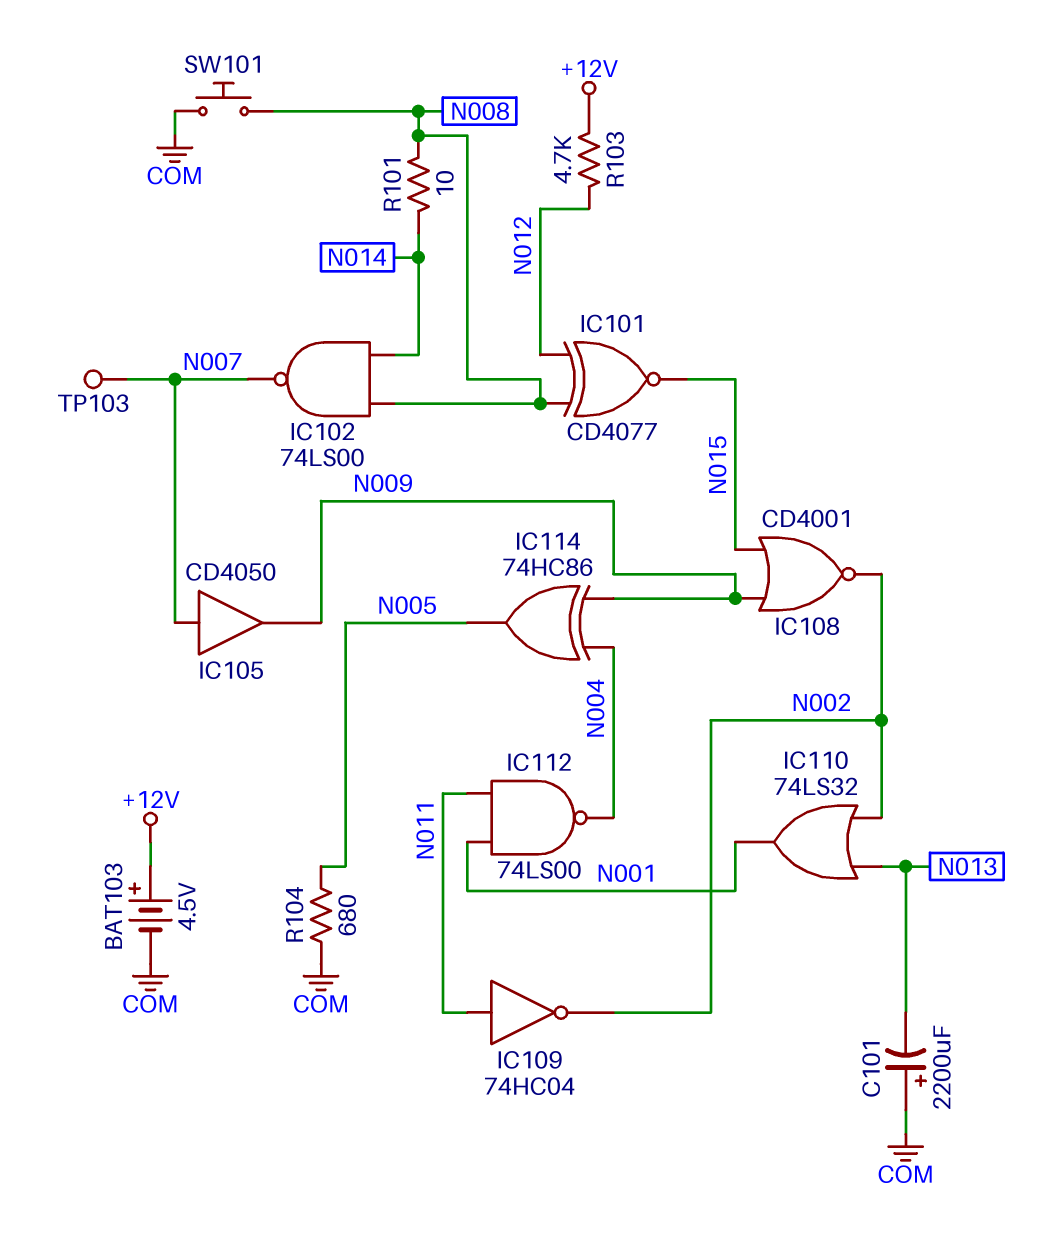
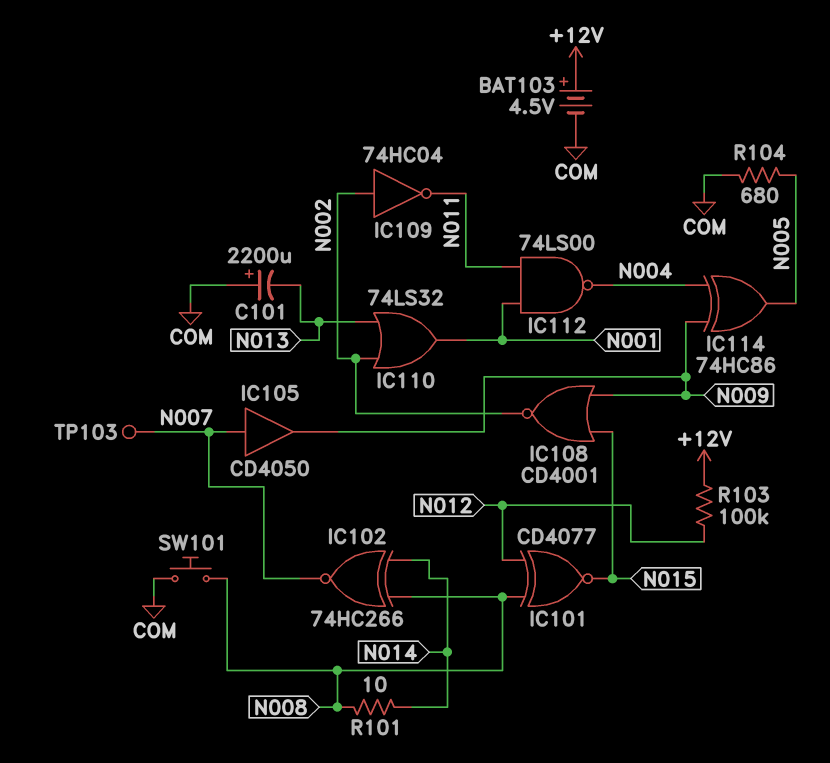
IC102: NAND 74LS00 (in N008, in N014, out N007) -> XNOR 74HC266 (in N008, in N014, out N007)
IC109: NOT 74HC04 (in N011, out N002) -> NOT 74HC04 (in N002, out N011)
R103: 4.7k (+12V, N012) -> 100k (+12V, N012)

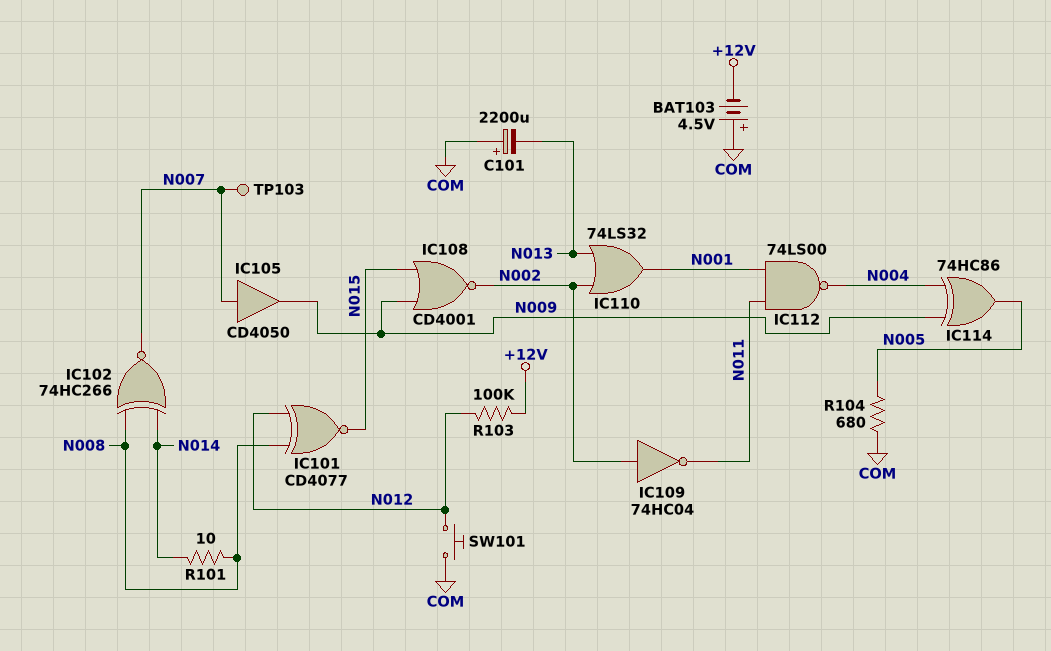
BAT103: 4.5V (plus +12V, minus COM) -> 4.5V (plus COM, minus +12V)
SW101: button (COM, N008) -> button (COM, N012)

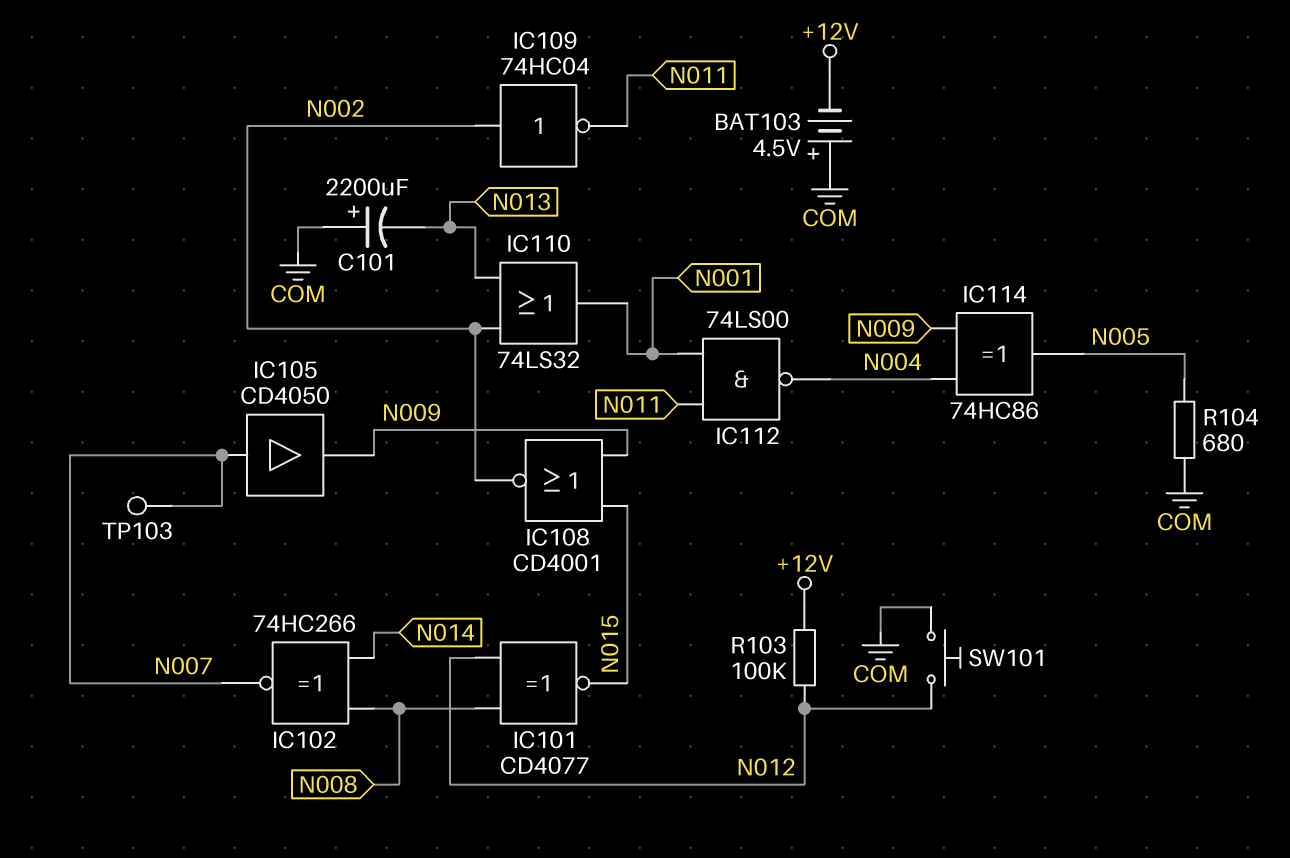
R101: 10 (N008, N014) -> none

